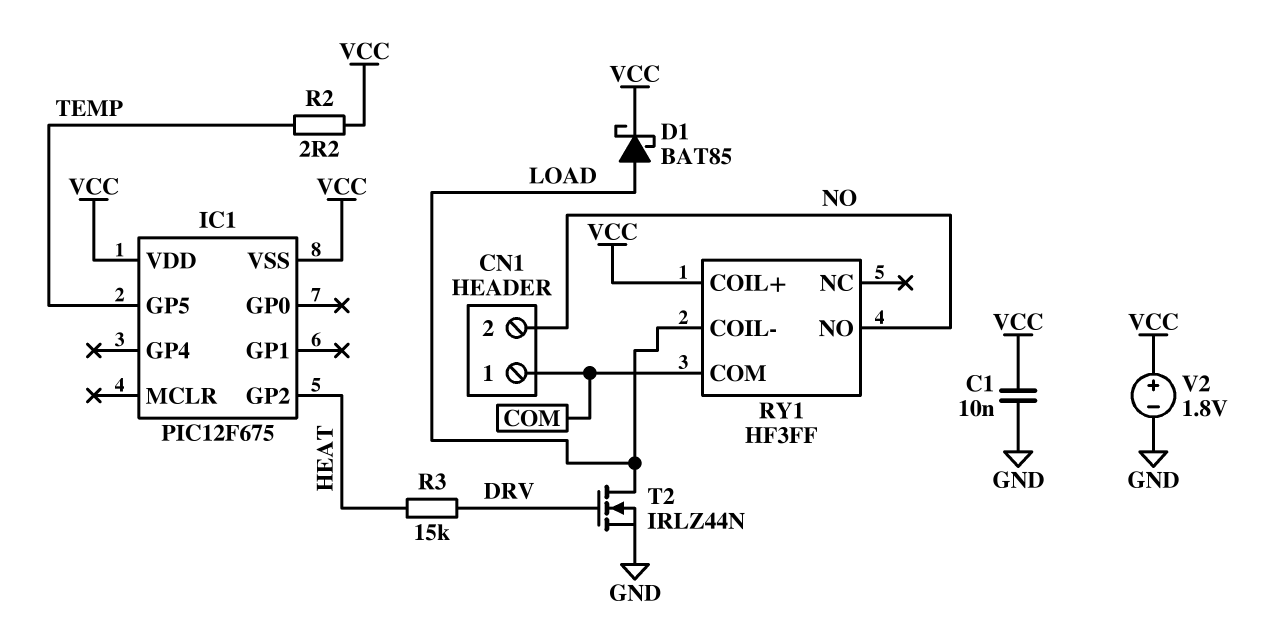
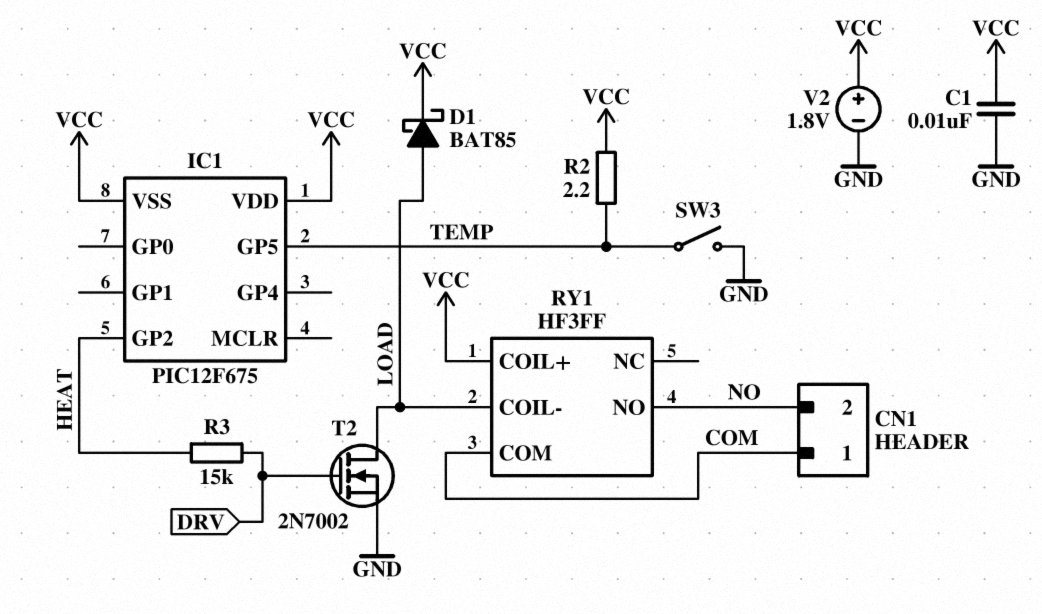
SW3: none -> switch (GND, TEMP)
T2: NMOS IRLZ44N (G DRV, D LOAD, S GND) -> NMOS 2N7002 (G DRV, D LOAD, S GND)

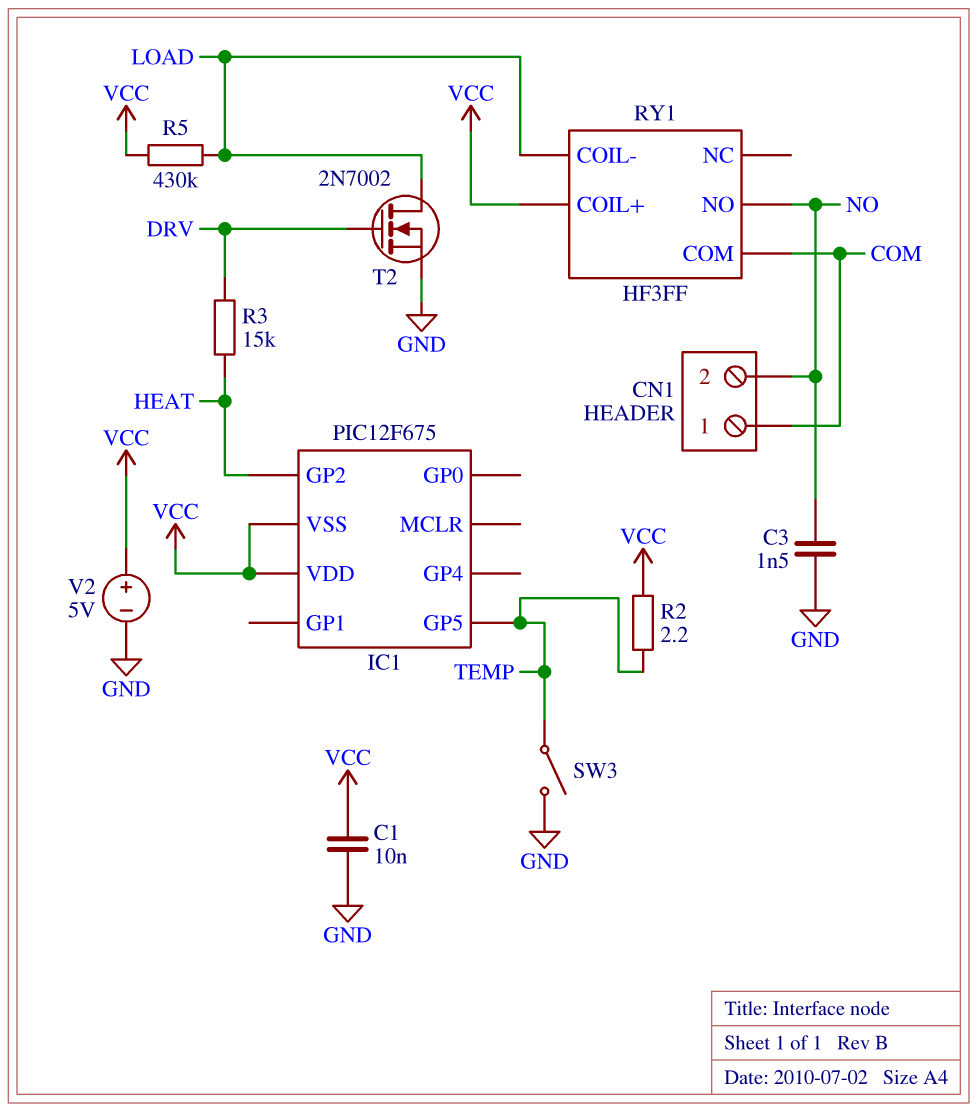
C3: none -> 1.5nF (GND, NO)
D1: schottky BAT85 (A LOAD, K VCC) -> none
R5: none -> 430k (LOAD, VCC)
V2: 1.8V (plus VCC, minus GND) -> 5V (plus VCC, minus GND)

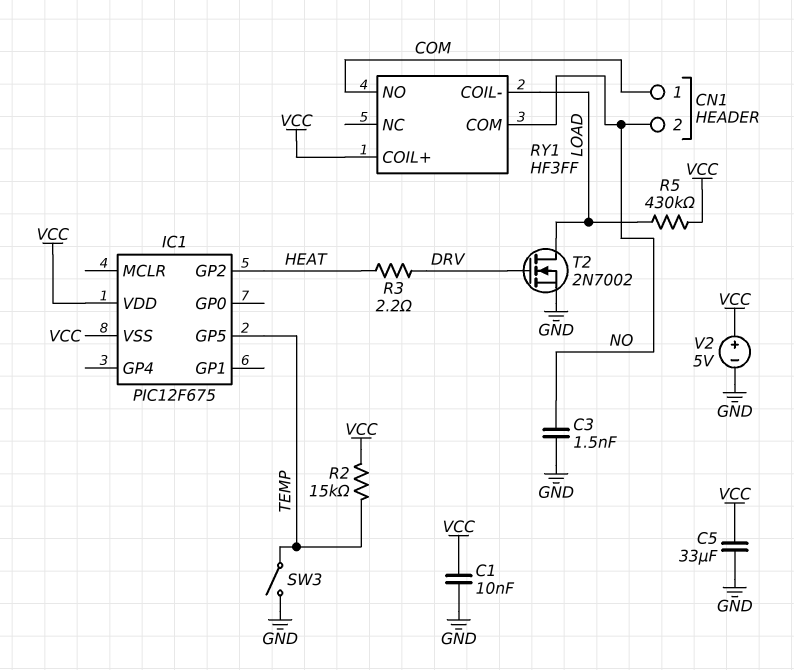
C5: none -> 33uF (GND, VCC)
R2: 2.2 (TEMP, VCC) -> 15k (TEMP, VCC)
R3: 15k (DRV, HEAT) -> 2.2 (DRV, HEAT)
RY1 pin COM: COM -> NO
RY1 pin NO: NO -> COM

